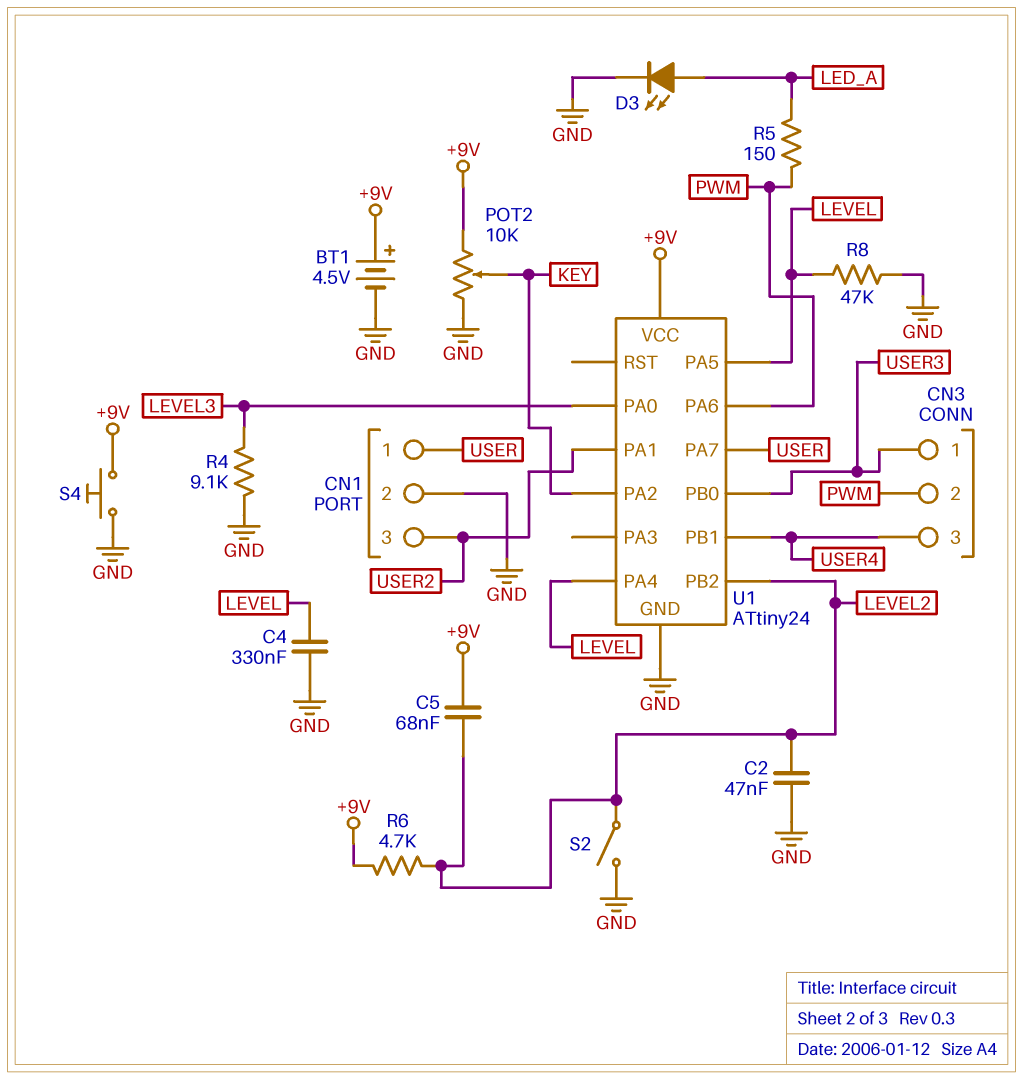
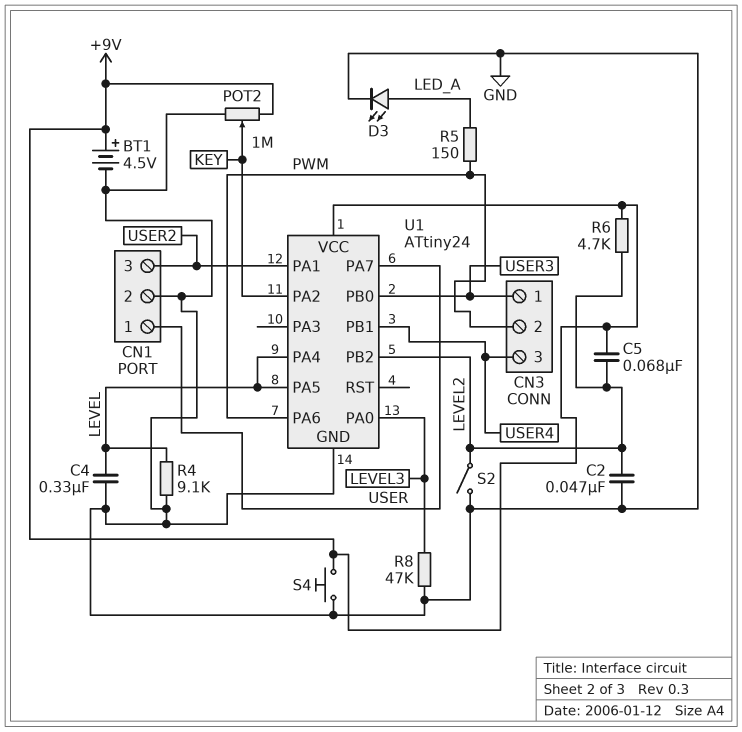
POT2: 10k (+9V, GND, wiper KEY) -> 1M (+9V, GND, wiper KEY)
R4: 9.1k (GND, LEVEL3) -> 9.1k (GND, LEVEL)
R8: 47k (GND, LEVEL) -> 47k (GND, LEVEL3)

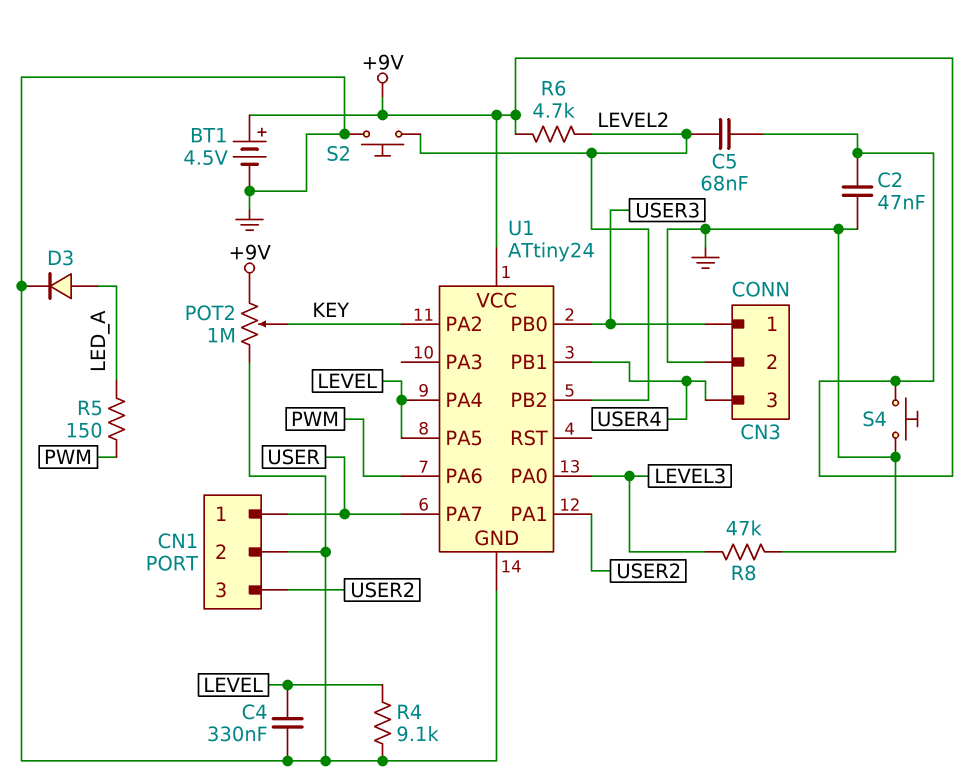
C2: 47nF (GND, LEVEL2) -> 47nF (+9V, GND)
CN3 pin 2: PWM -> GND
D3: LED (A LED_A, K GND) -> diode (A LED_A, K GND)
S2: switch (GND, LEVEL2) -> button (GND, LEVEL2)

